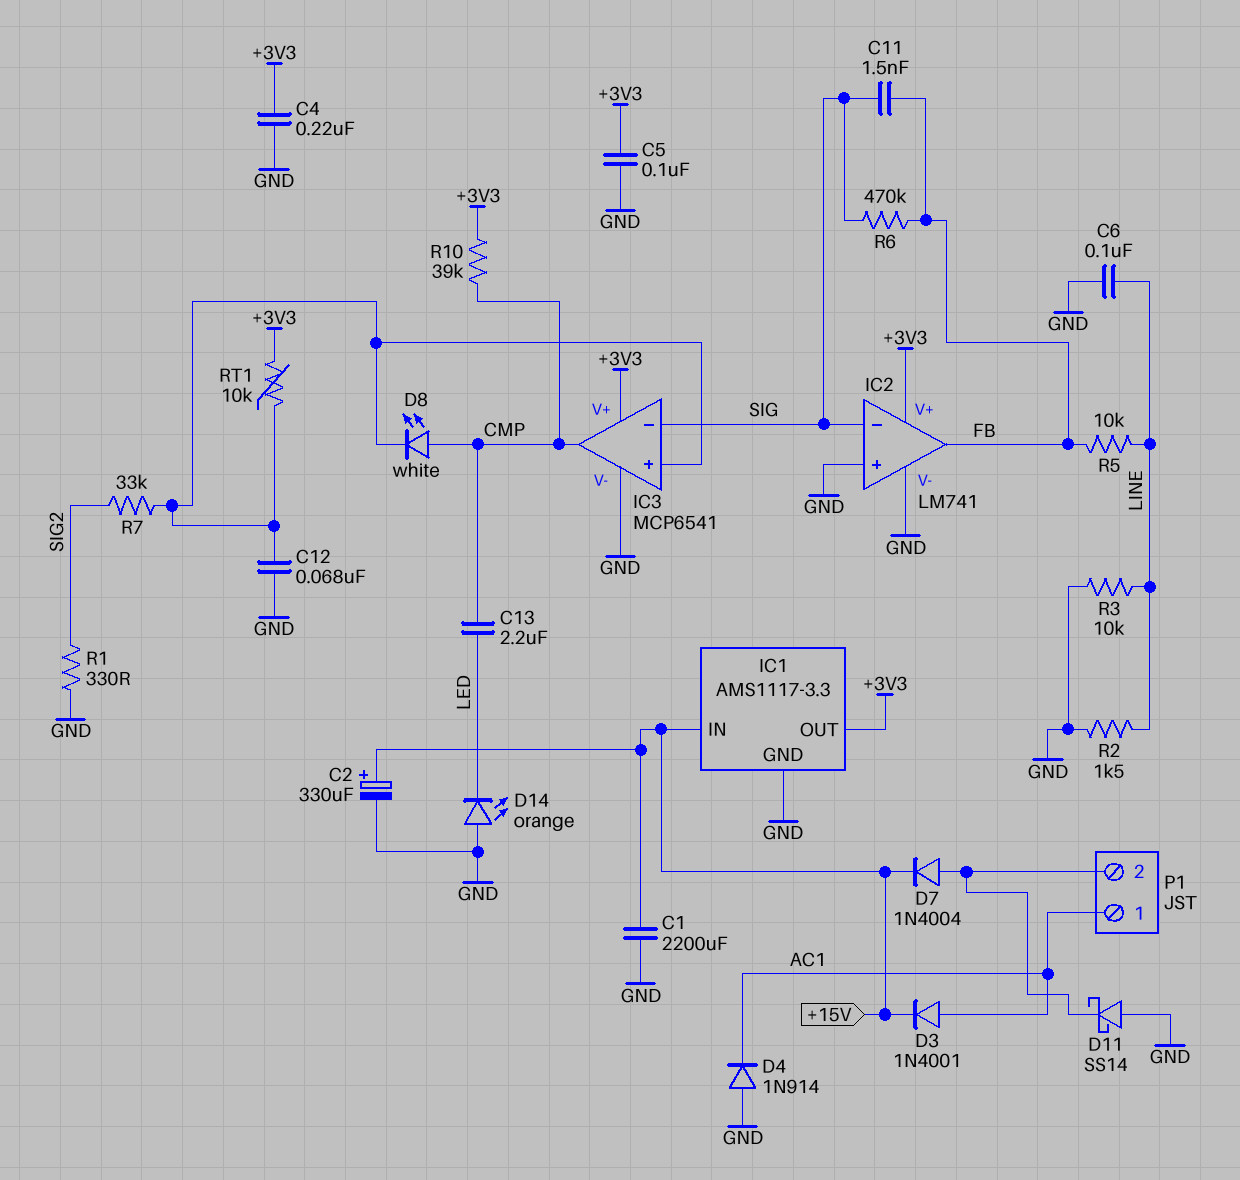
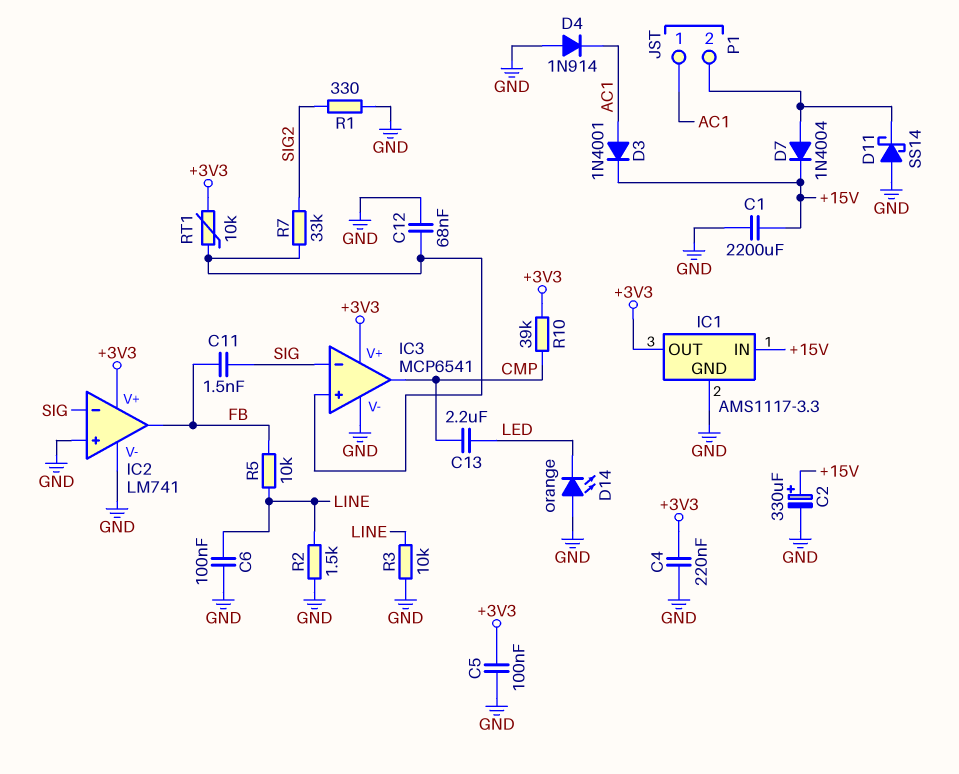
D8: LED white (A CMP, K IC3/in+) -> none
R6: 470k (FB, SIG) -> none

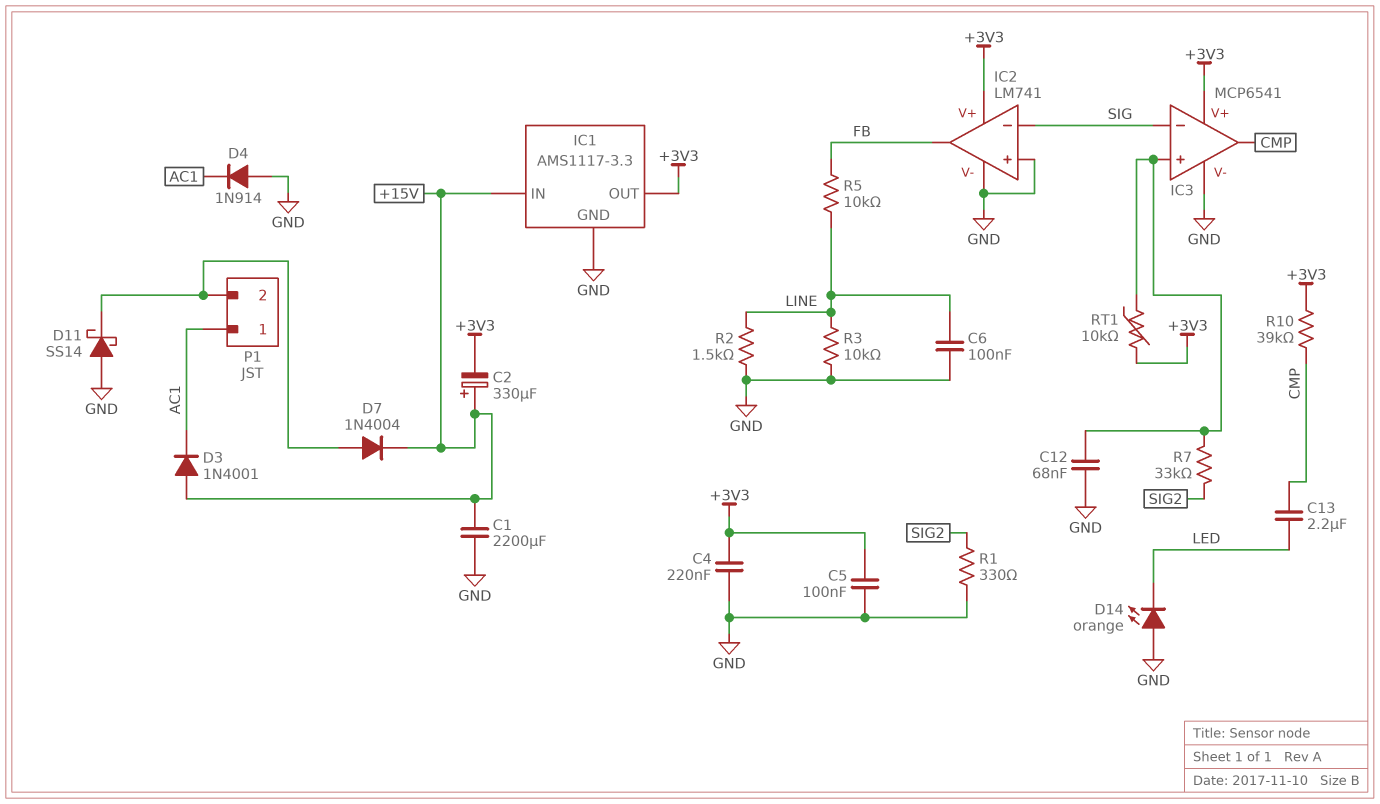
C2: 330uF (plus +15V, minus GND) -> 330uF (plus +15V, minus +3V3)
C11: 1.5nF (FB, SIG) -> none
D3: diode 1N4001 (A AC1, K +15V) -> diode 1N4001 (A +15V, K AC1)

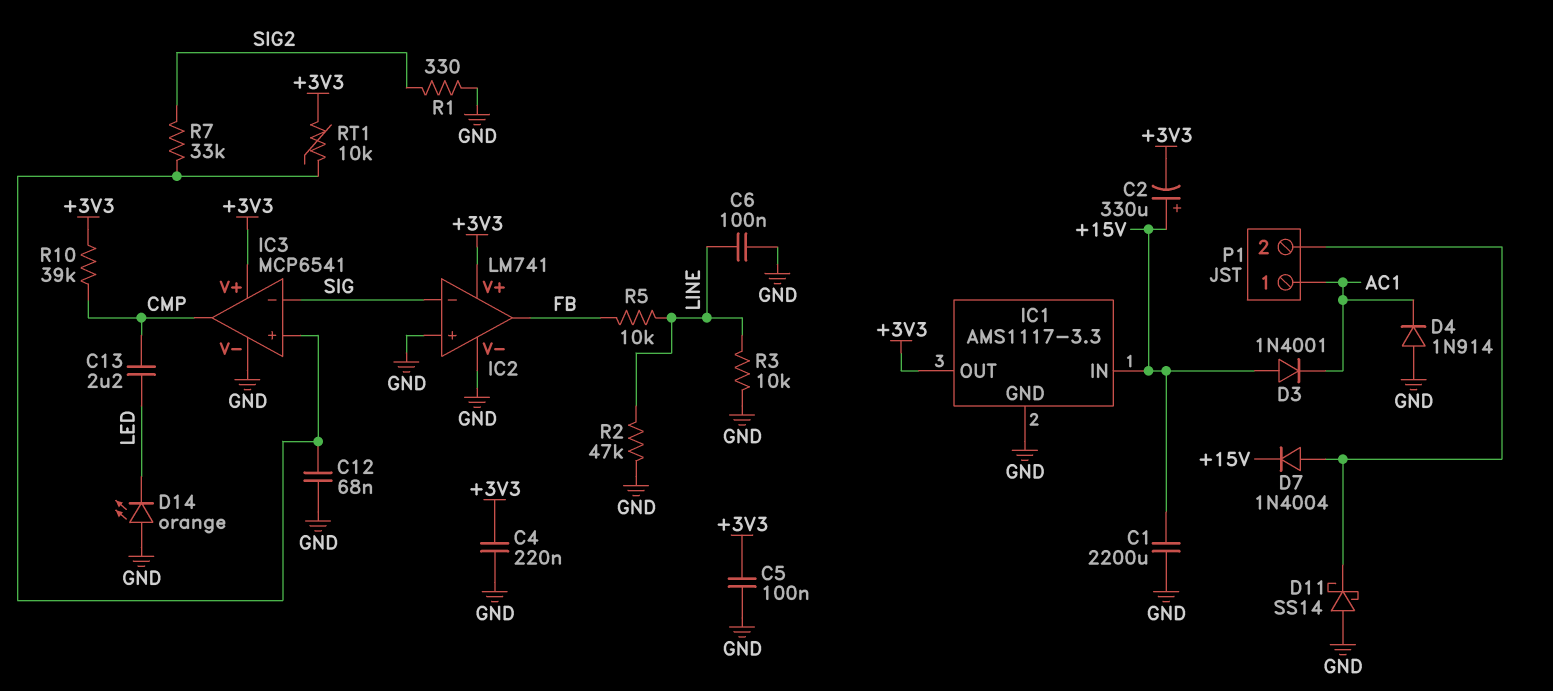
R2: 1.5k (GND, LINE) -> 47k (GND, LINE)

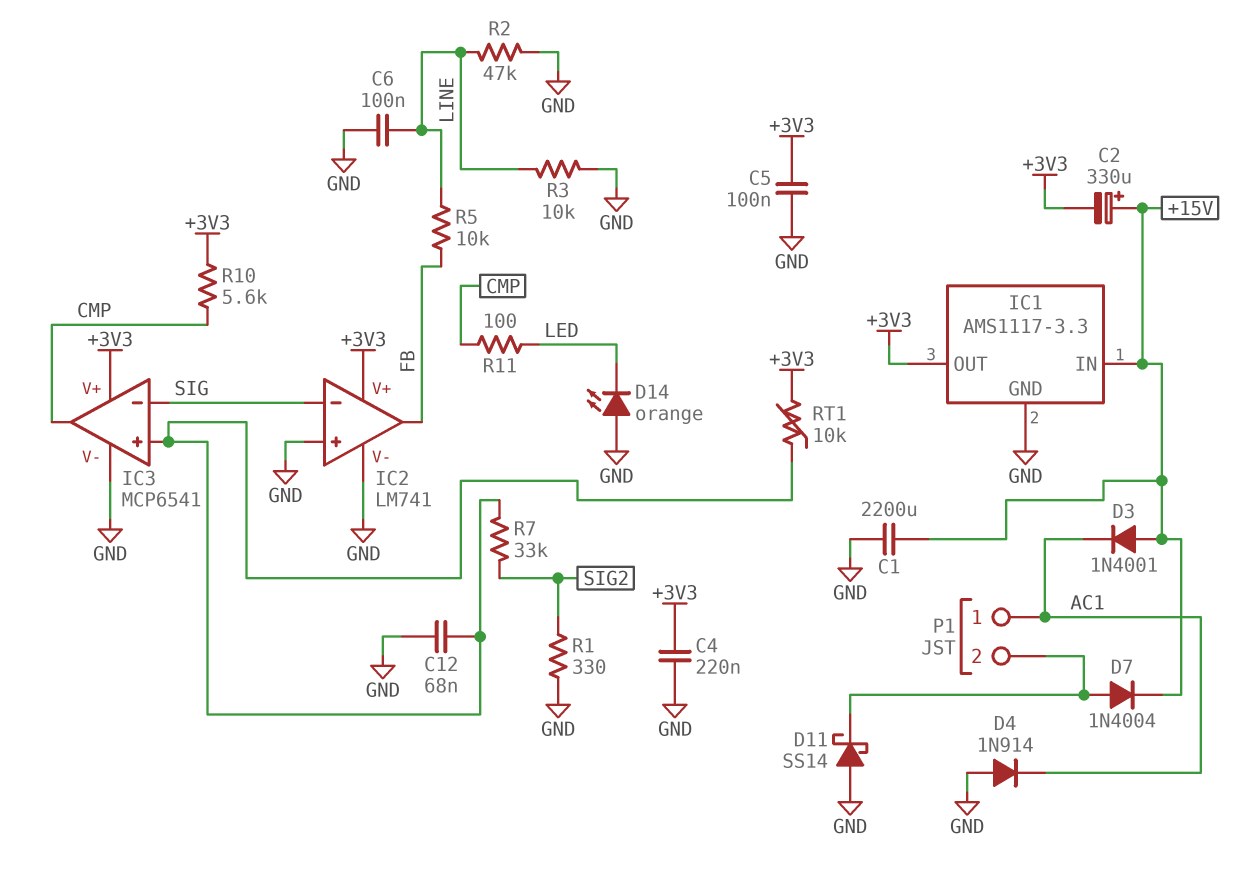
C13: 2.2uF (CMP, LED) -> none
R10: 39k (+3V3, CMP) -> 5.6k (+3V3, CMP)
R11: none -> 100 (CMP, LED)

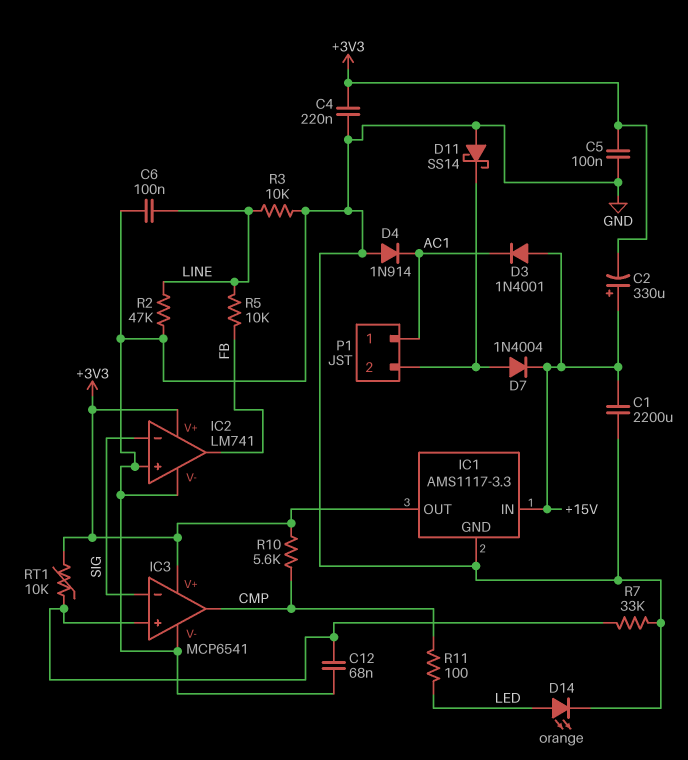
D14: LED orange (A GND, K LED) -> LED orange (A LED, K GND)
R1: 330 (GND, SIG2) -> none
R7: 33k (IC3/in+, SIG2) -> 33k (GND, IC3/in+)

